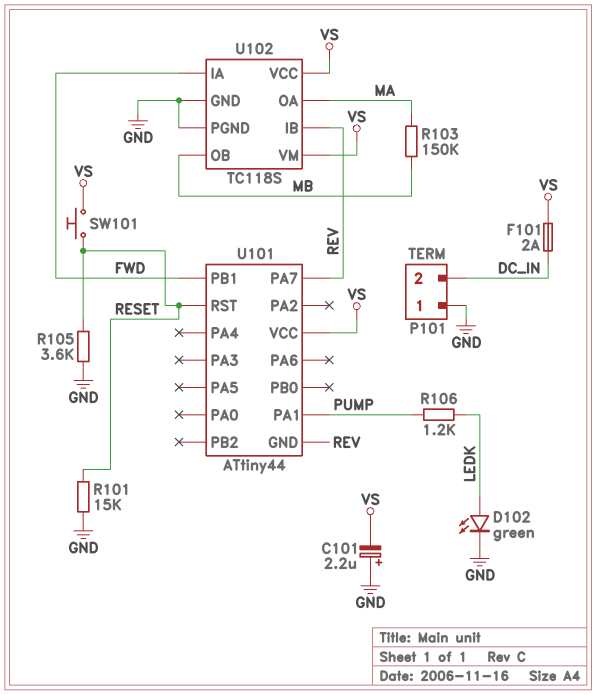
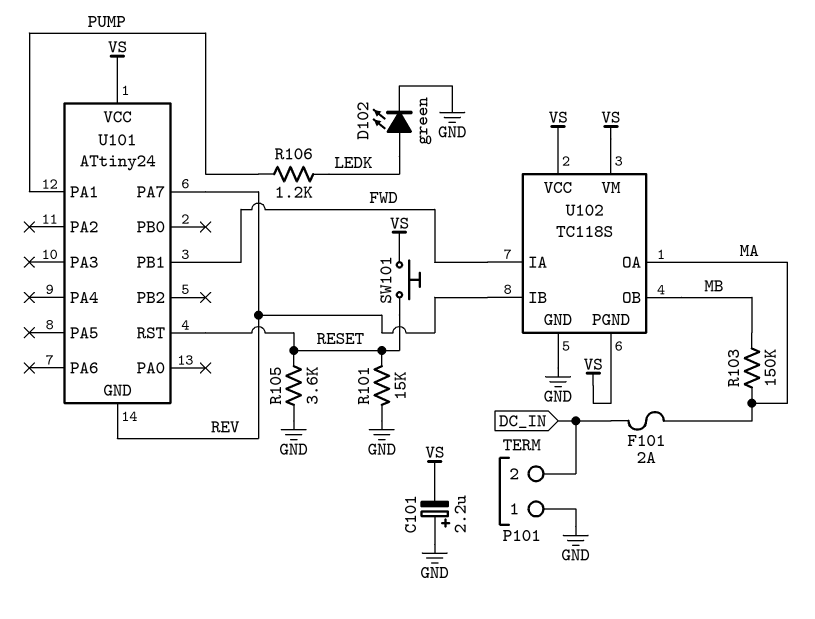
F101: 2A (DC_IN, VS) -> 2A (DC_IN, MA)
U101: ATtiny44 -> ATtiny24
U102 pin PGND: GND -> VS

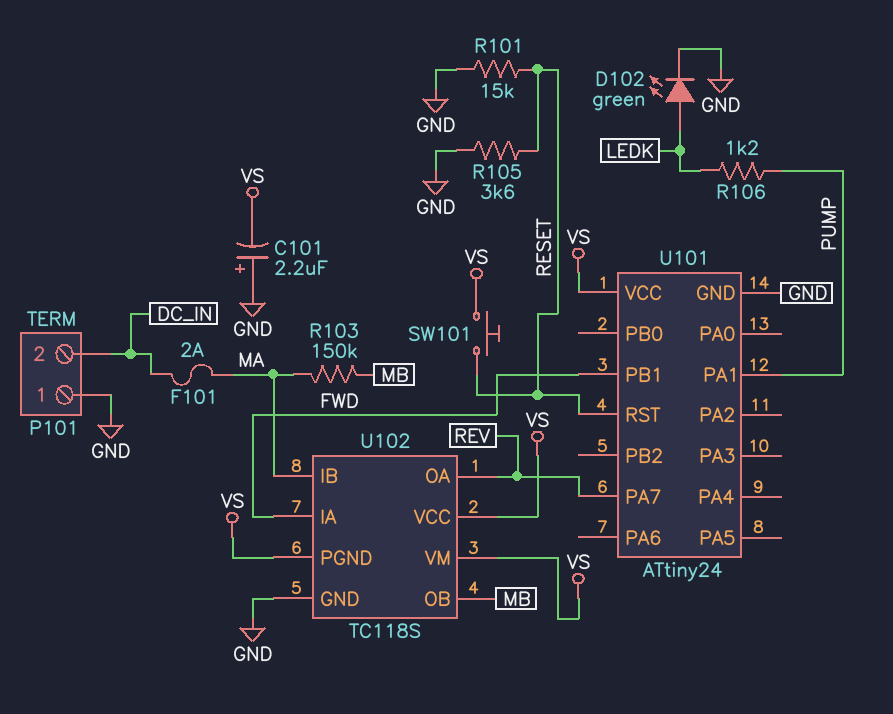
U101 pin GND: REV -> GND
U102 pin IB: REV -> MA
U102 pin OA: MA -> REV

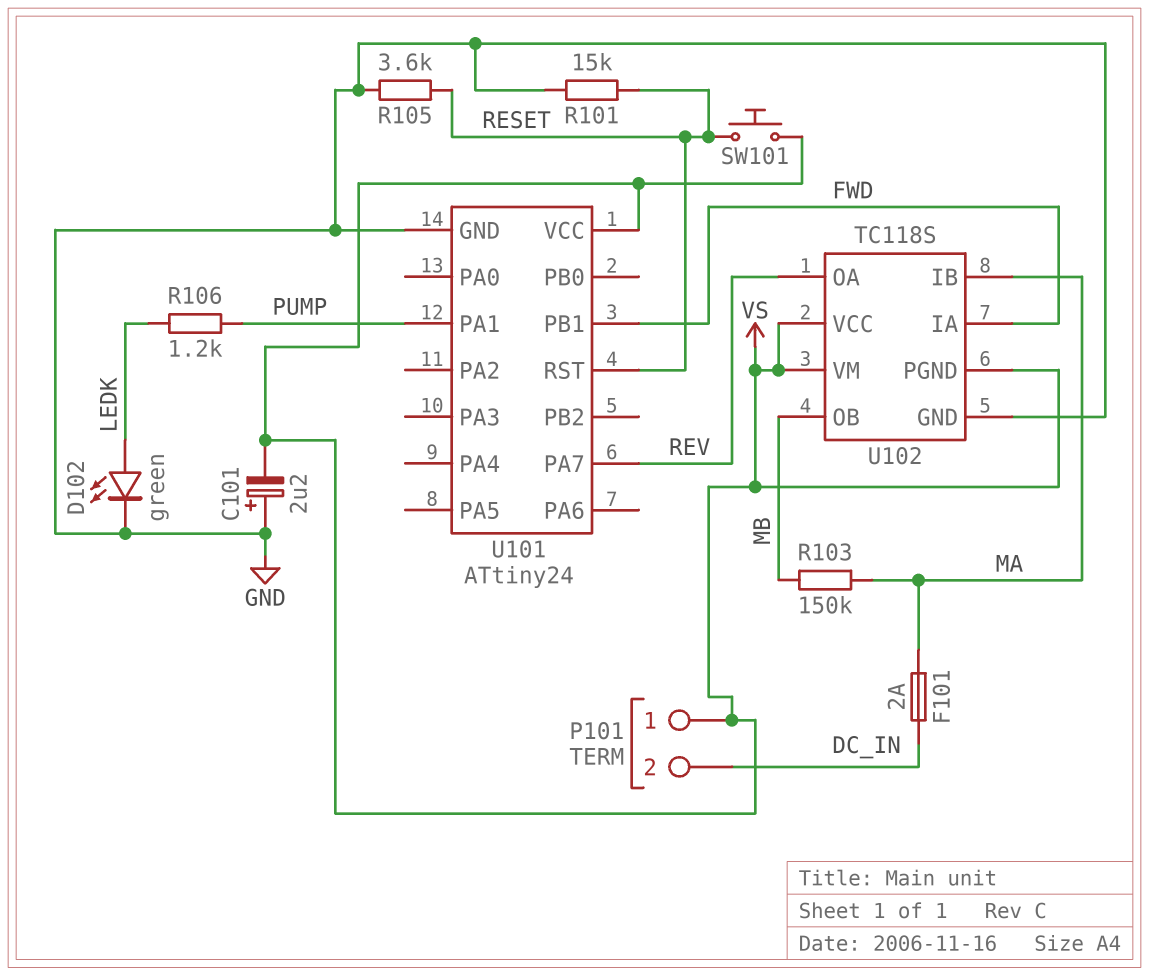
P101 pin 1: GND -> VS

